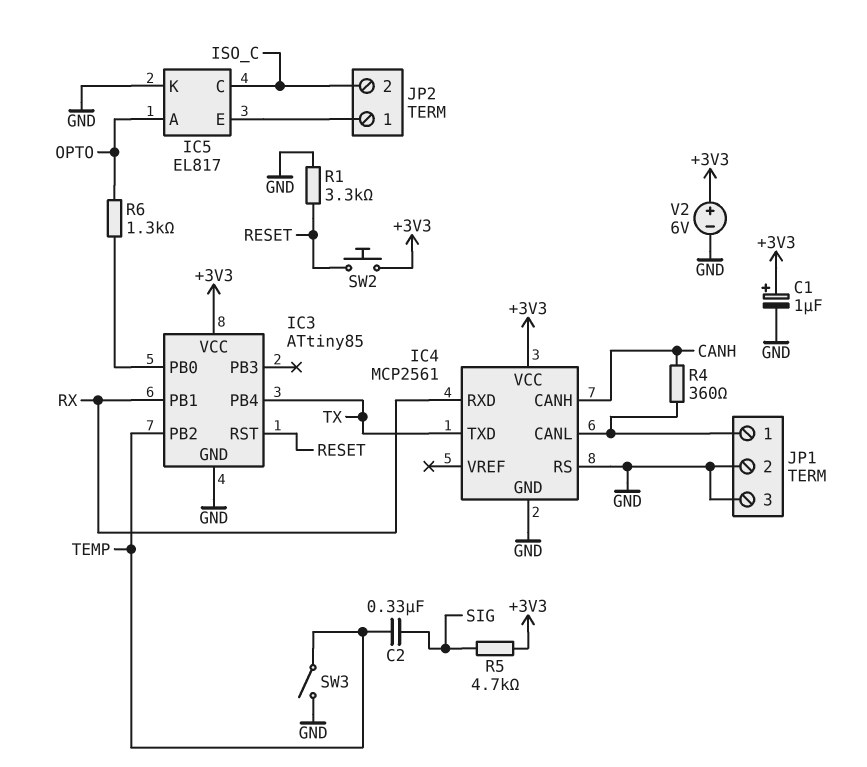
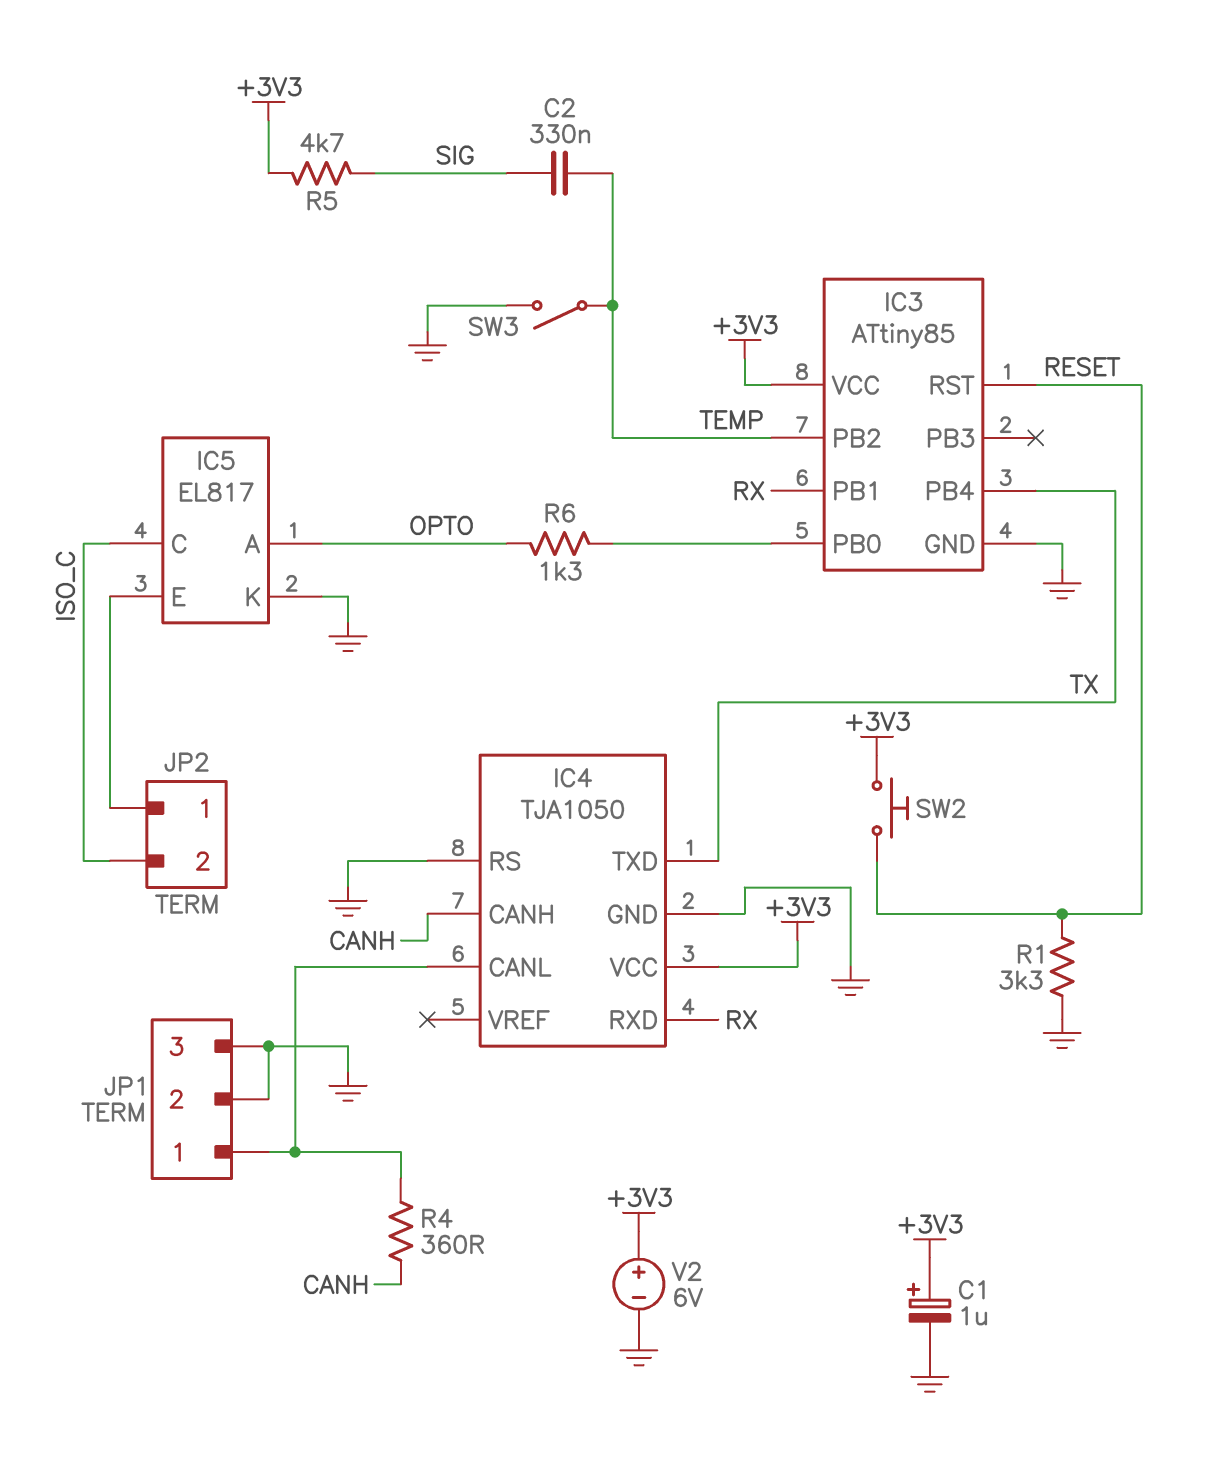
IC4: MCP2561 -> TJA1050

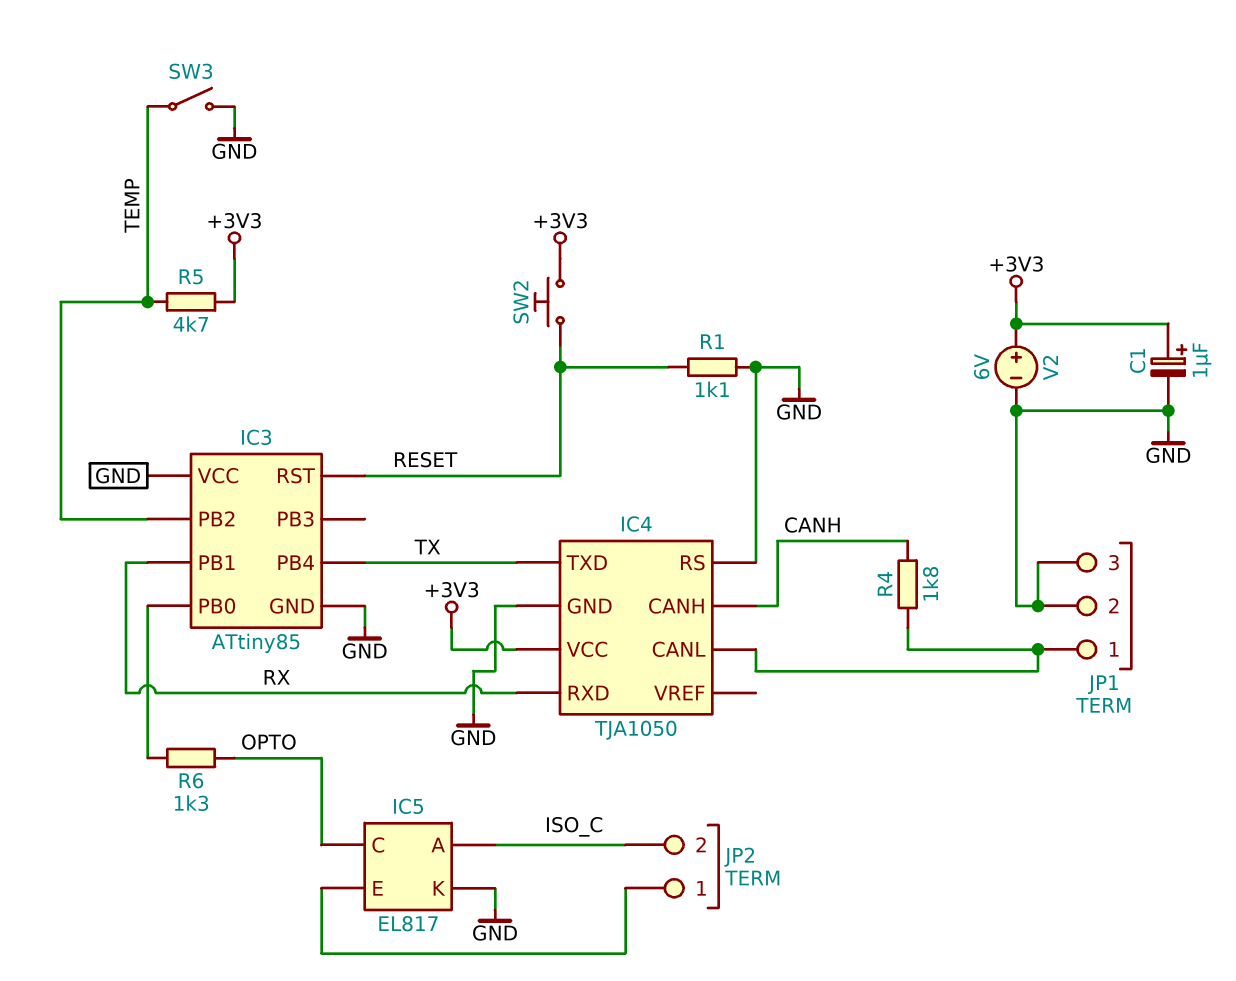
C2: 330nF (SIG, TEMP) -> none
IC3 pin VCC: +3V3 -> GND
IC5 pin A: OPTO -> ISO_C
IC5 pin C: ISO_C -> OPTO
R1: 3.3k (GND, RESET) -> 1.1k (GND, RESET)
R4: 360 (CANH, IC4/CANL) -> 1.8k (CANH, IC4/CANL)
R5: 4.7k (+3V3, SIG) -> 4.7k (+3V3, TEMP)

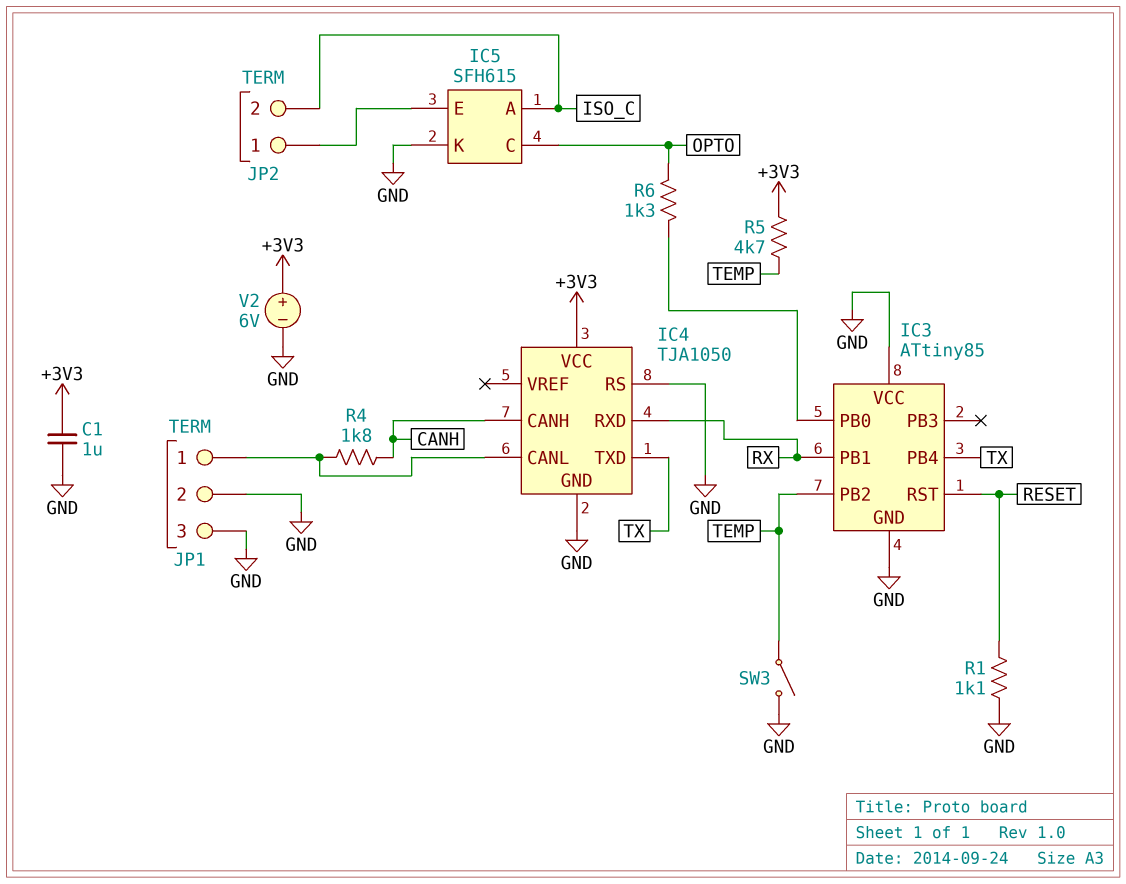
C1: 1uF (plus +3V3, minus GND) -> 1uF (+3V3, GND)
IC5: EL817 -> SFH615
SW2: button (+3V3, RESET) -> none

